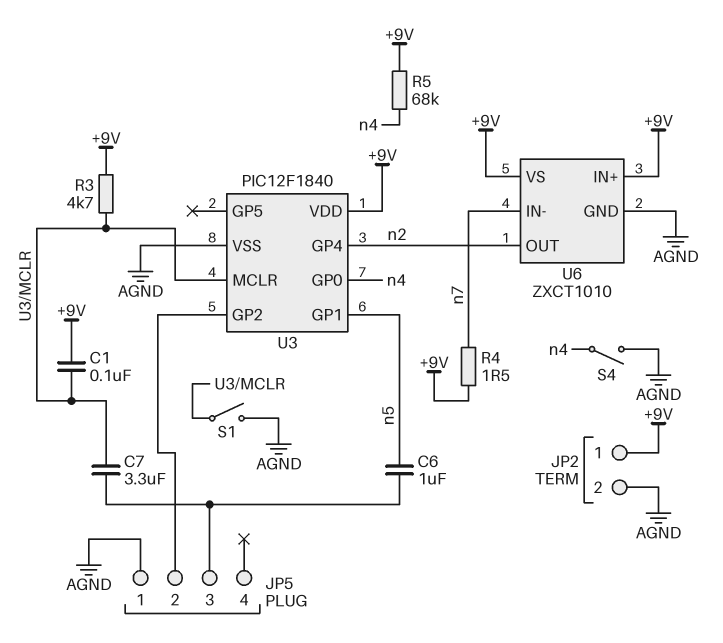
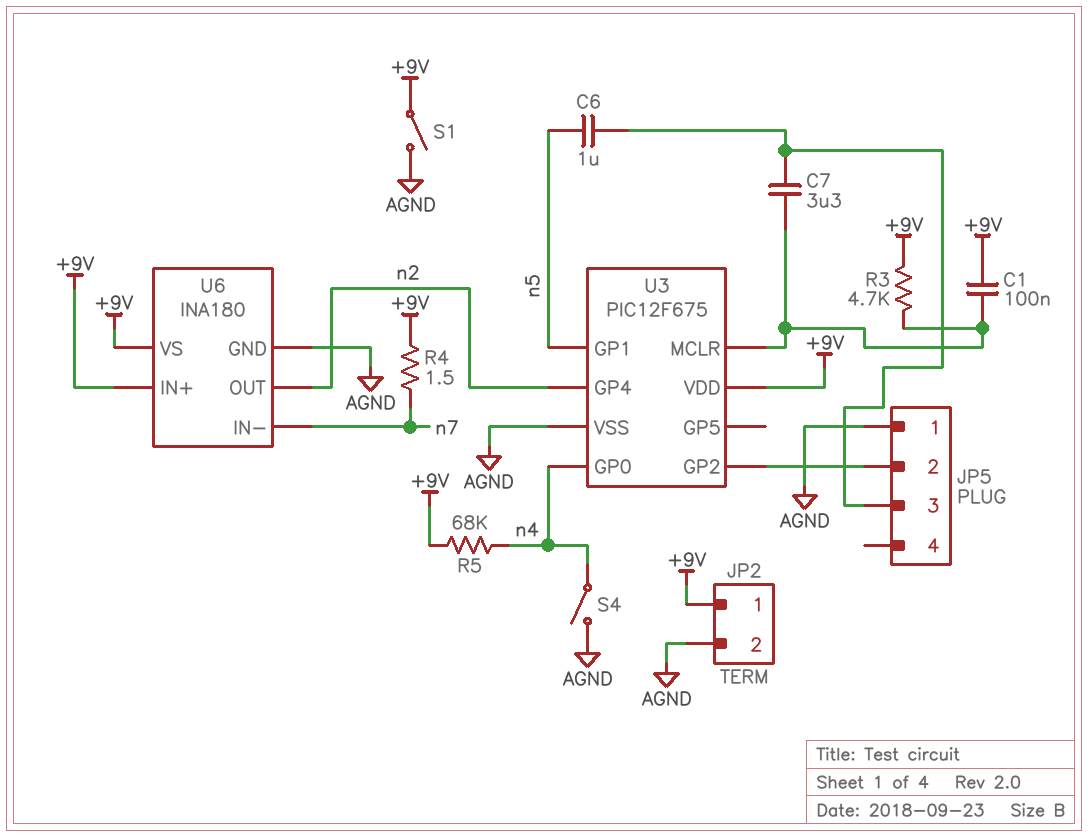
S1: switch (AGND, U3/MCLR) -> switch (+9V, AGND)
U3: PIC12F1840 -> PIC12F675
U6: ZXCT1010 -> INA180

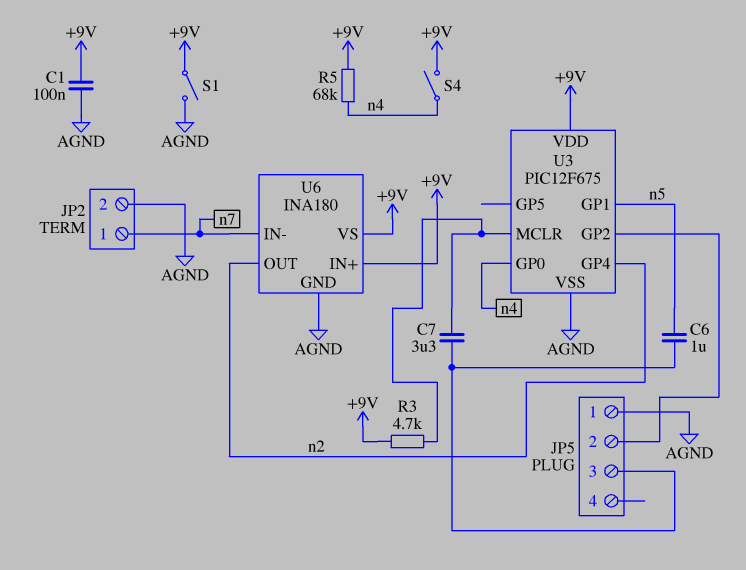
C1: 100nF (+9V, U3/MCLR) -> 100nF (+9V, AGND)
JP2 pin 1: +9V -> n7
R4: 1.5 (+9V, n7) -> none
S4: switch (AGND, n4) -> switch (+9V, n4)

